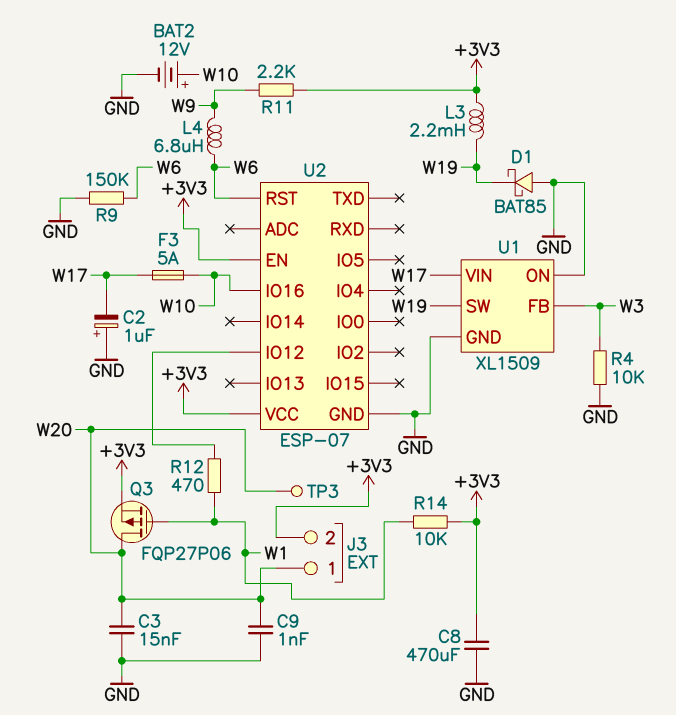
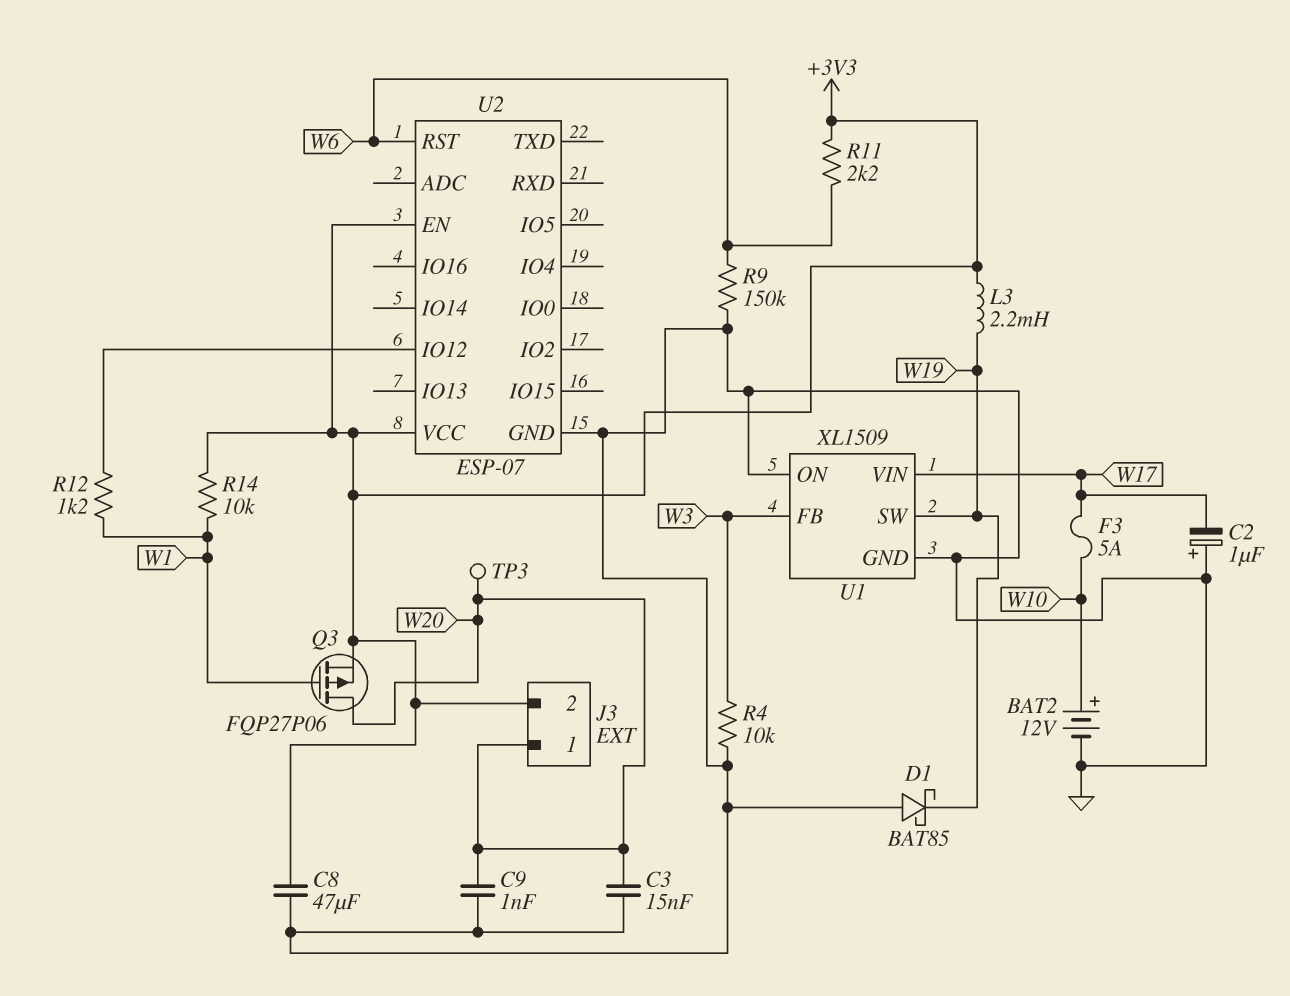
C8: 470uF (+3V3, GND) -> 47uF (+3V3, GND)
L4: 6.8uH (W6, W9) -> none
R11: 2.2k (+3V3, W9) -> 2.2k (+3V3, W6)
R12: 470 (U2/IO12, W1) -> 1.2k (U2/IO12, W1)
U2 pin IO16: W10 -> none

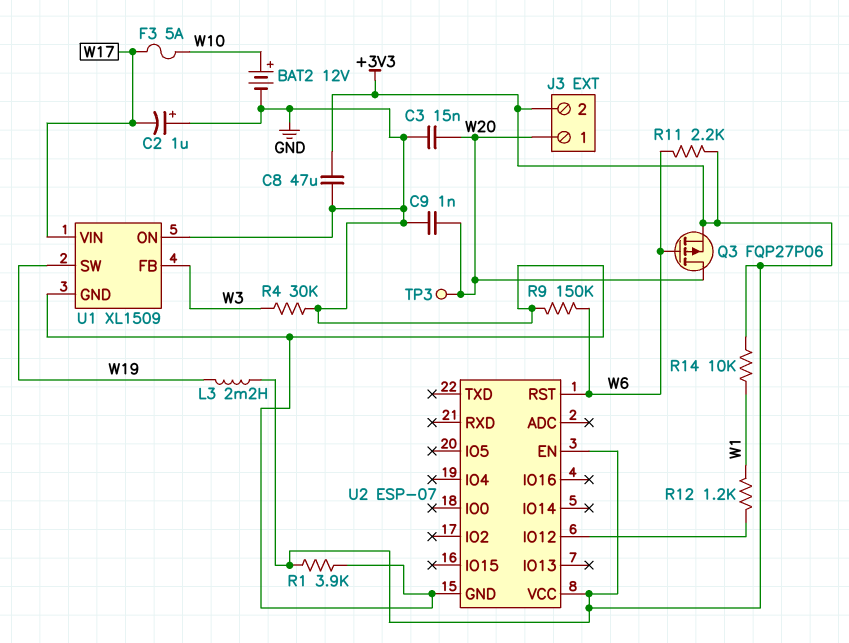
D1: schottky BAT85 (A GND, K W19) -> none
Q3: PMOS FQP27P06 (G W1, D W20, S +3V3) -> PMOS FQP27P06 (G W6, D W20, S +3V3)
R1: none -> 3.9k (+3V3, GND)
R4: 10k (GND, W3) -> 30k (GND, W3)

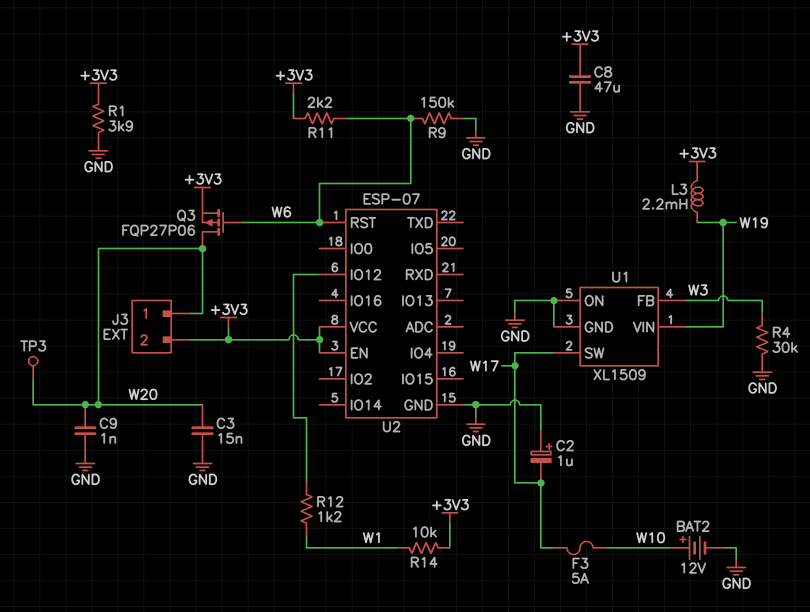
U1 pin SW: W19 -> W17
U1 pin VIN: W17 -> W19

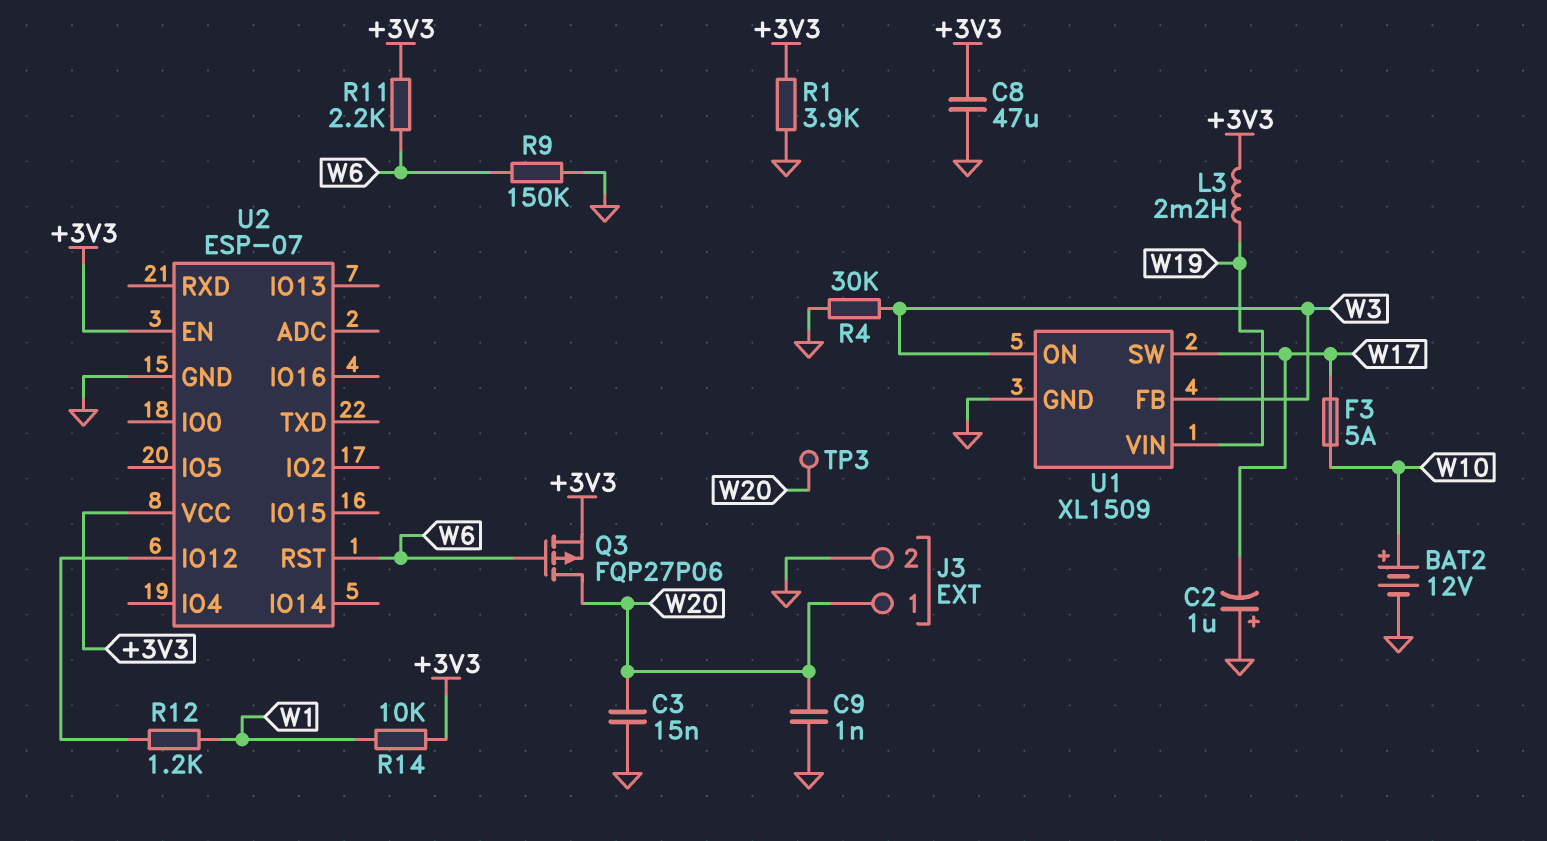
J3 pin 2: +3V3 -> GND
U1 pin ON: GND -> W3

